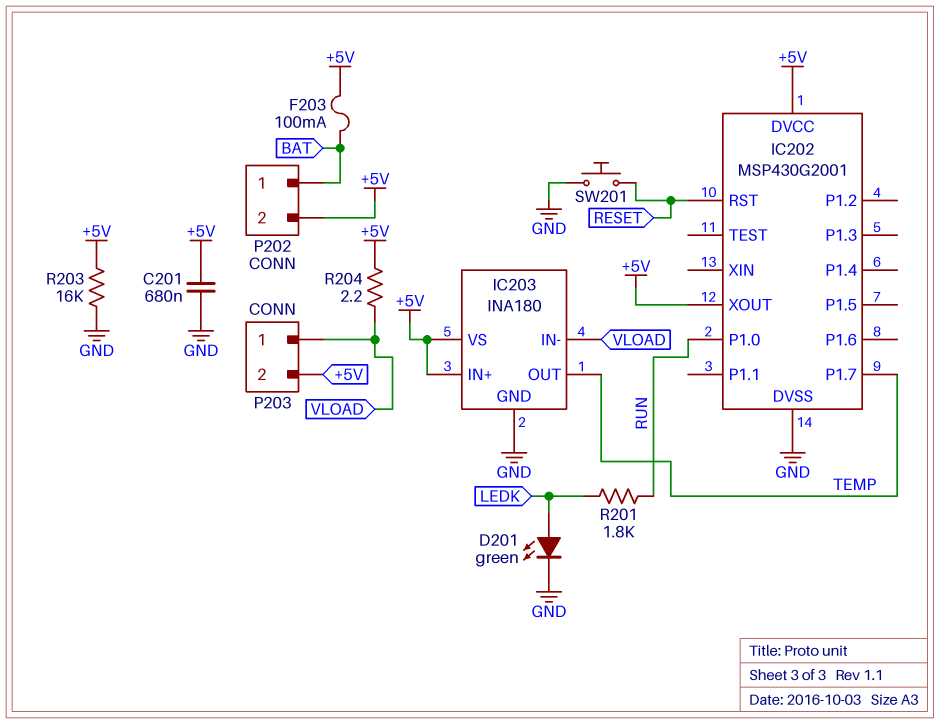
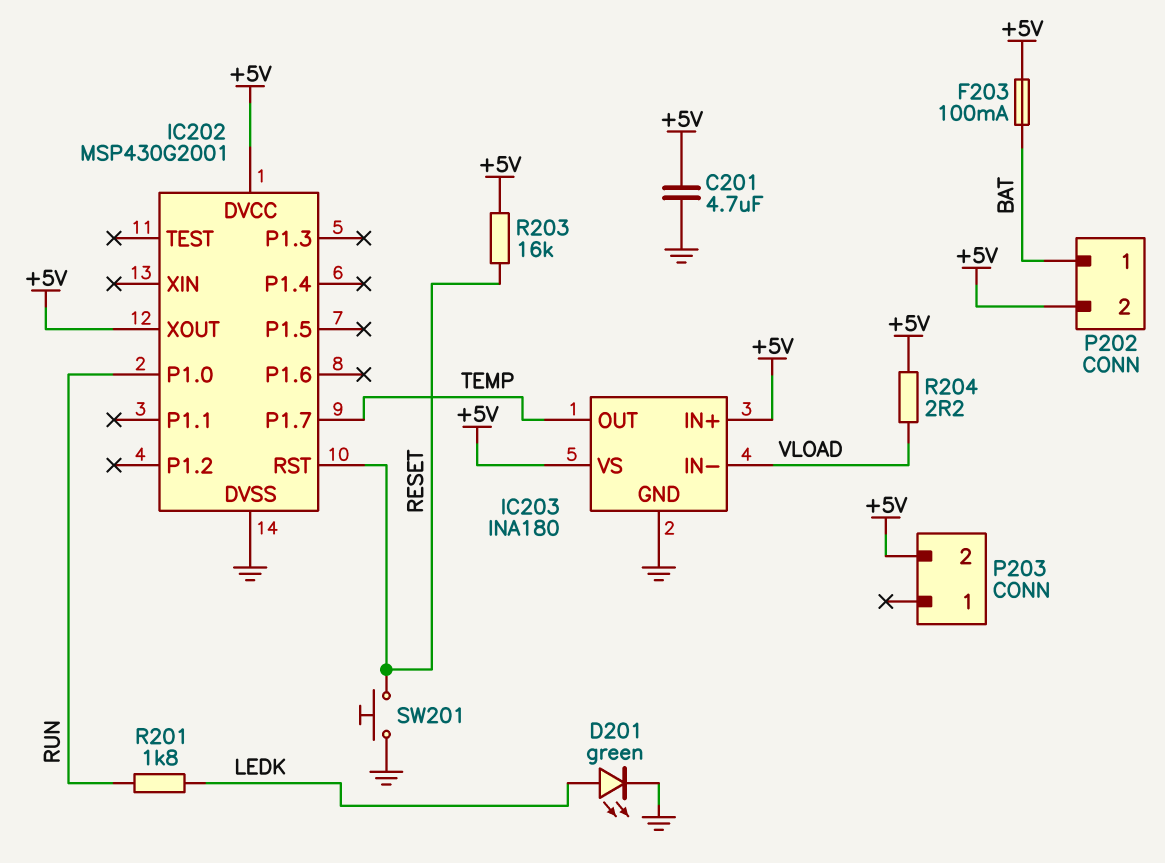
C201: 680nF (+5V, GND) -> 4.7uF (+5V, GND)
P203 pin 1: VLOAD -> none
R203: 16k (+5V, GND) -> 16k (+5V, RESET)

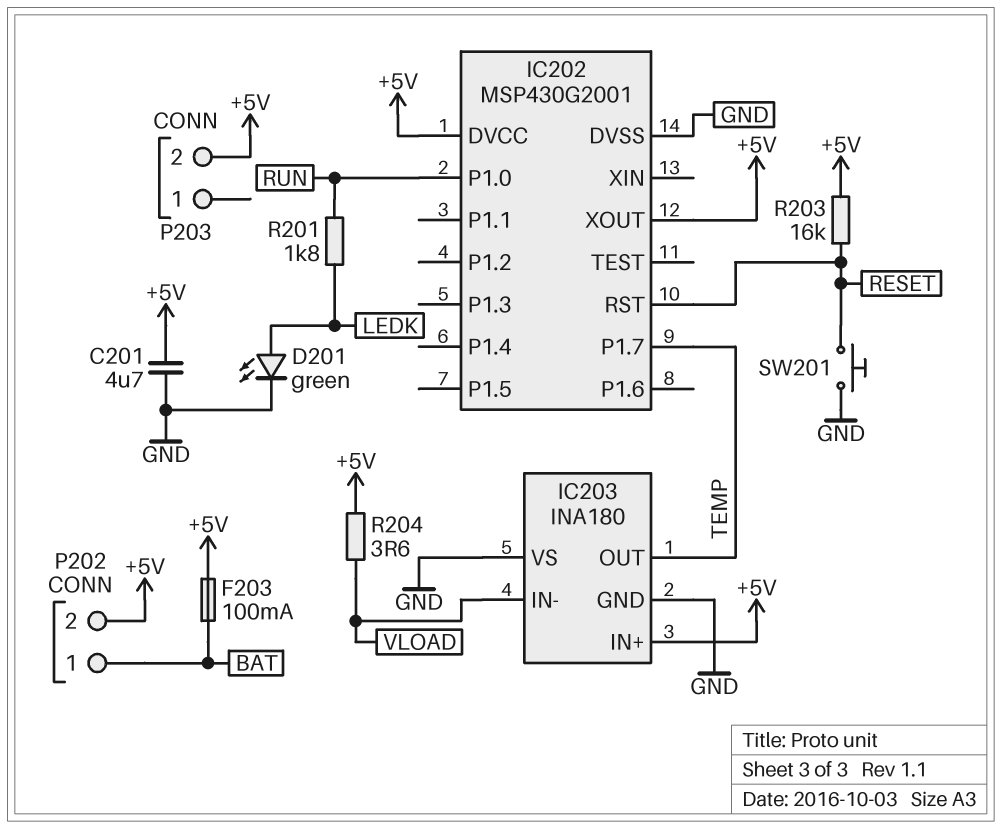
IC203 pin VS: +5V -> GND
R204: 2.2 (+5V, VLOAD) -> 3.6 (+5V, VLOAD)

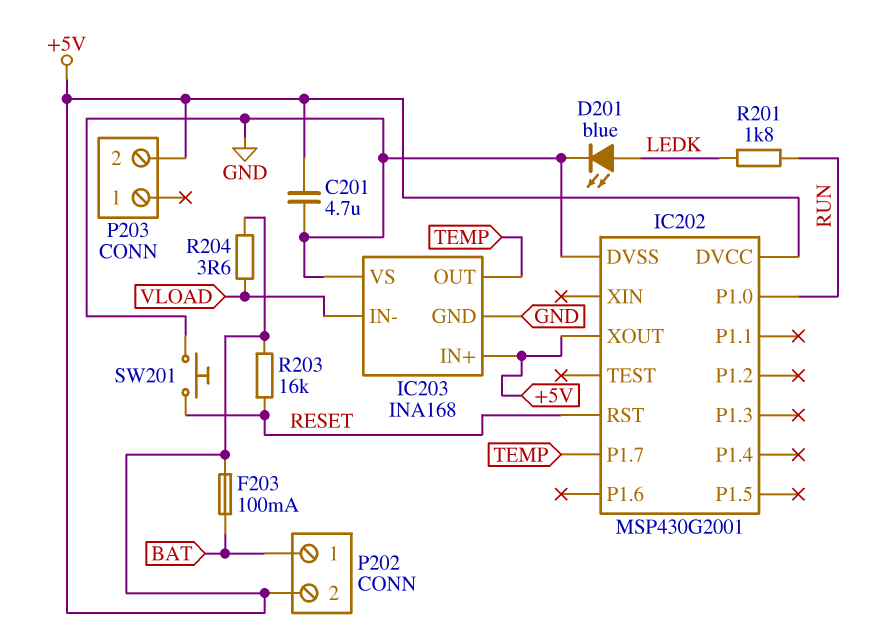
D201: LED green (A LEDK, K GND) -> LED blue (A LEDK, K GND)
IC203: INA180 -> INA168

